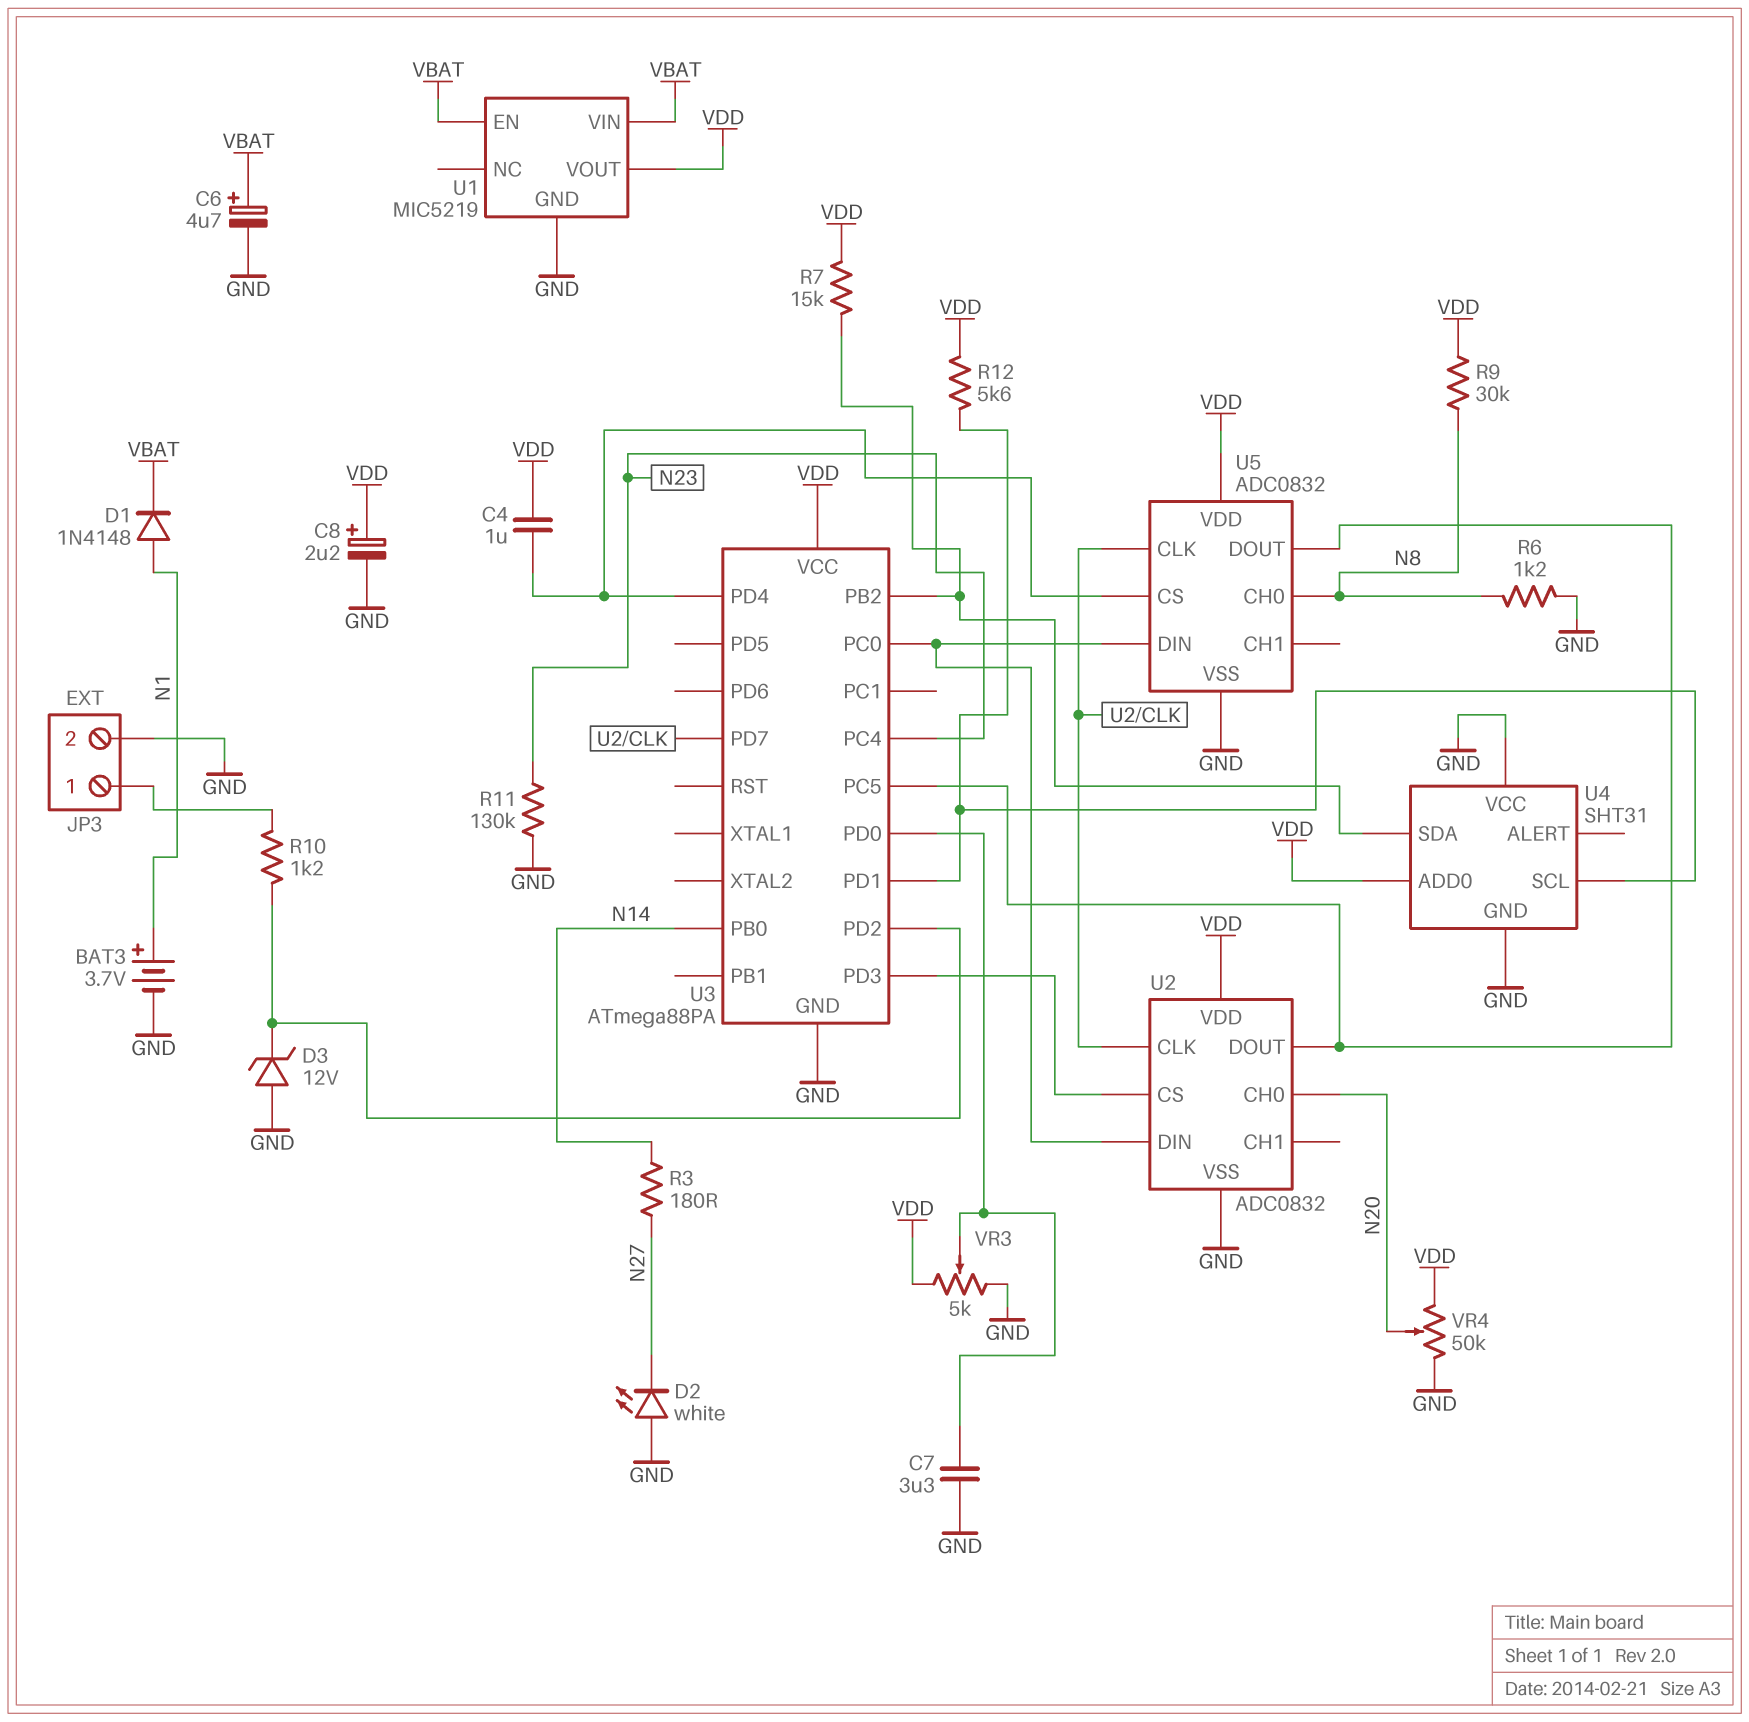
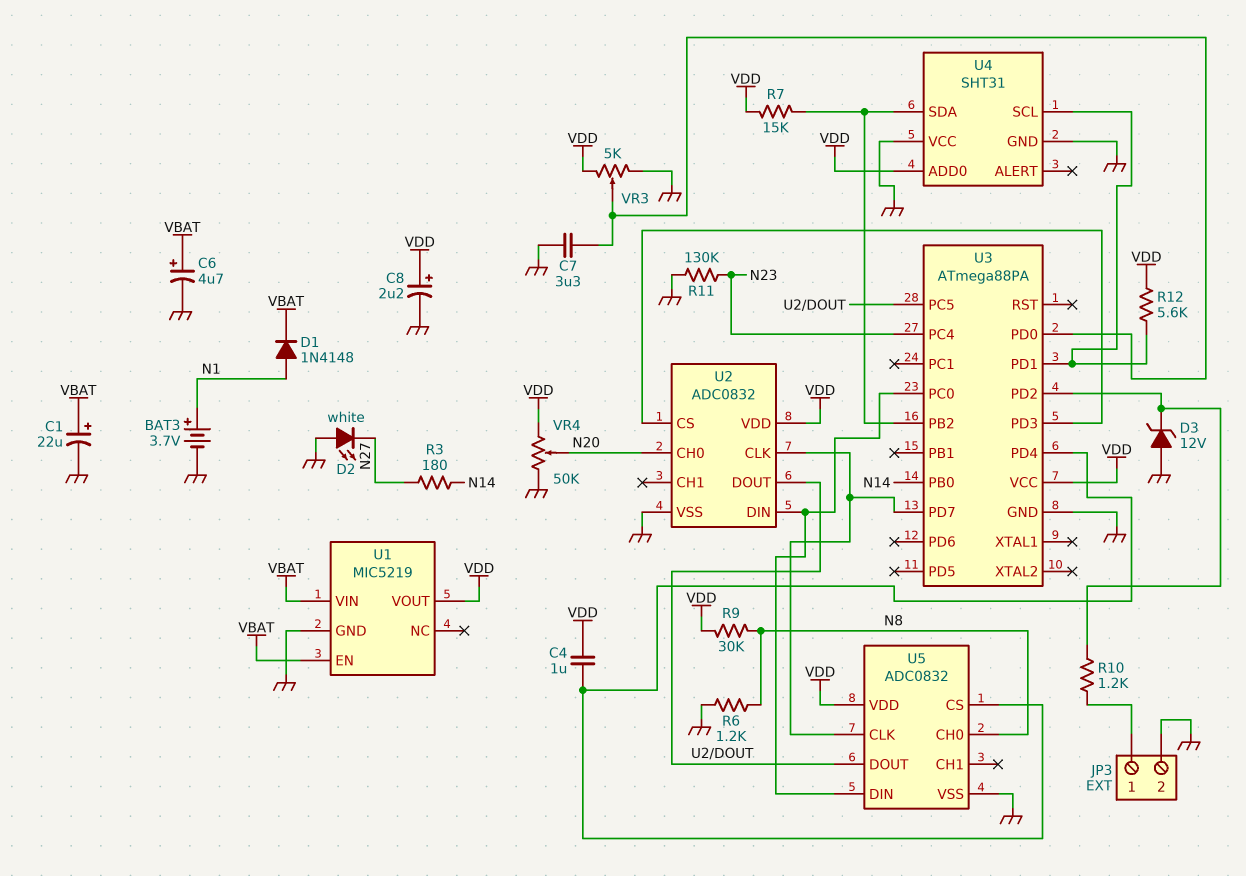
C1: none -> 22uF (plus VBAT, minus GND)

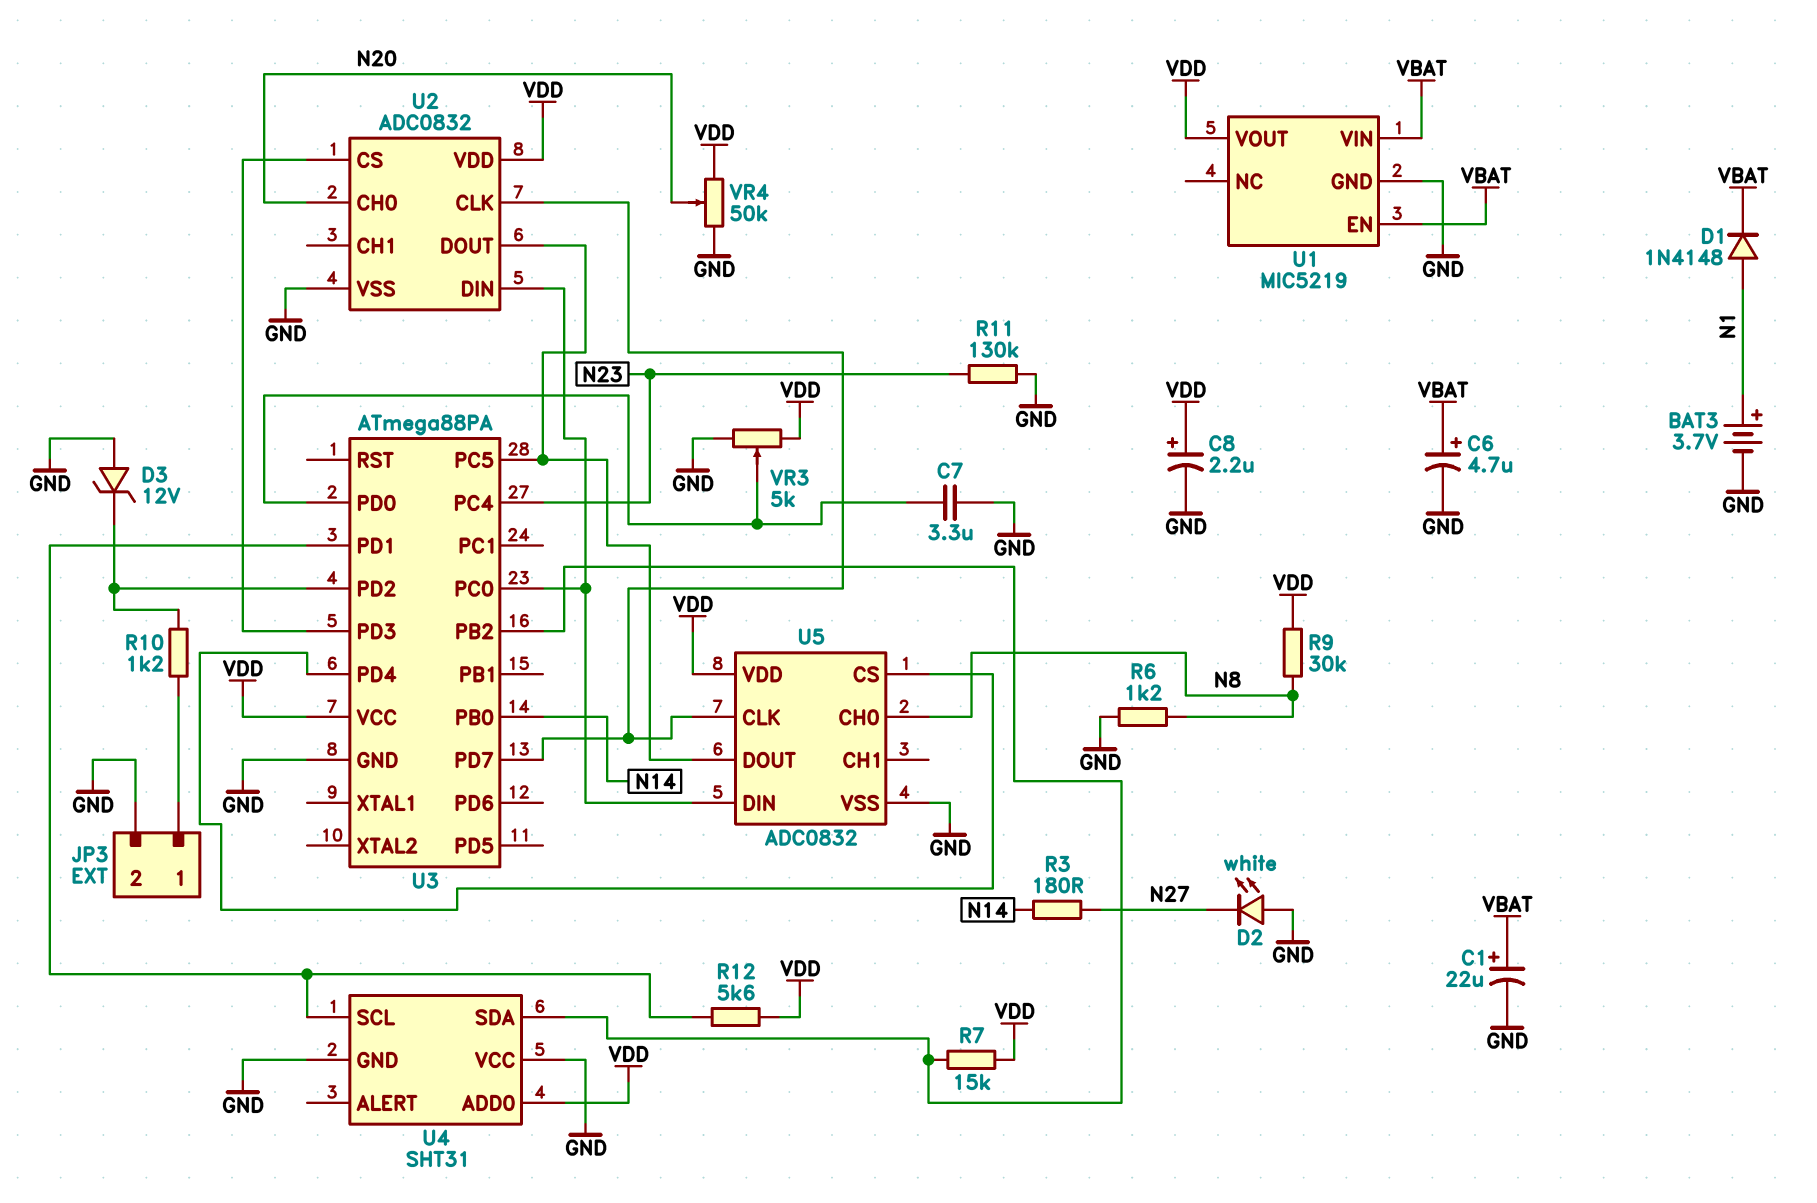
C4: 1uF (U3/PD4, VDD) -> none

